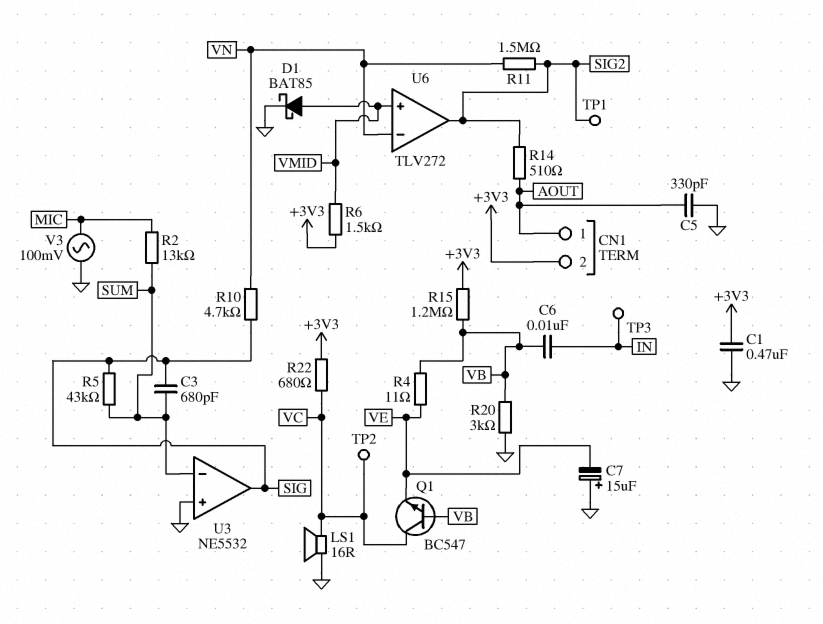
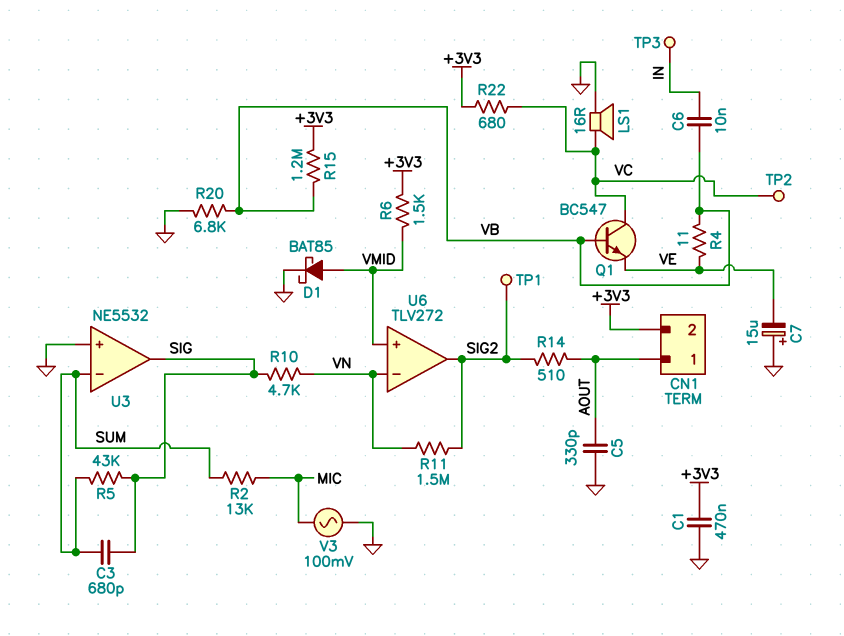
R20: 3k (GND, VB) -> 6.8k (GND, VB)

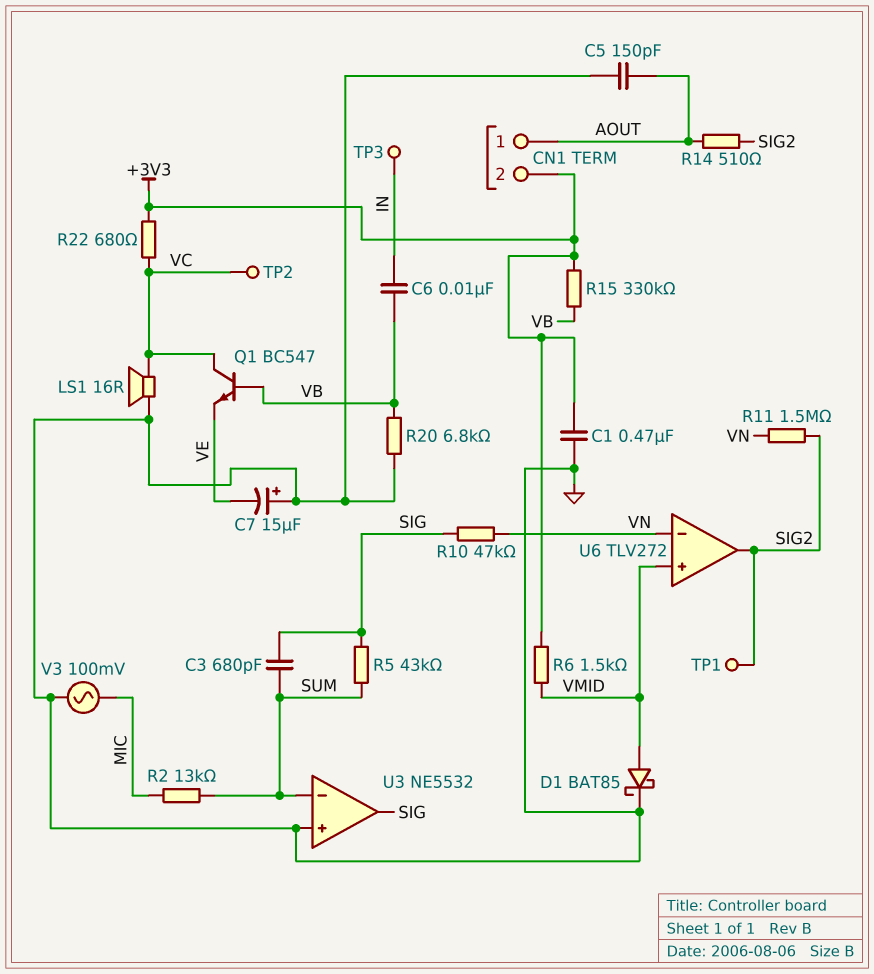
C5: 330pF (AOUT, GND) -> 150pF (AOUT, GND)
R4: 11 (VB, VE) -> none
R10: 4.7k (SIG, VN) -> 47k (SIG, VN)
R15: 1.2M (+3V3, VB) -> 330k (+3V3, VB)

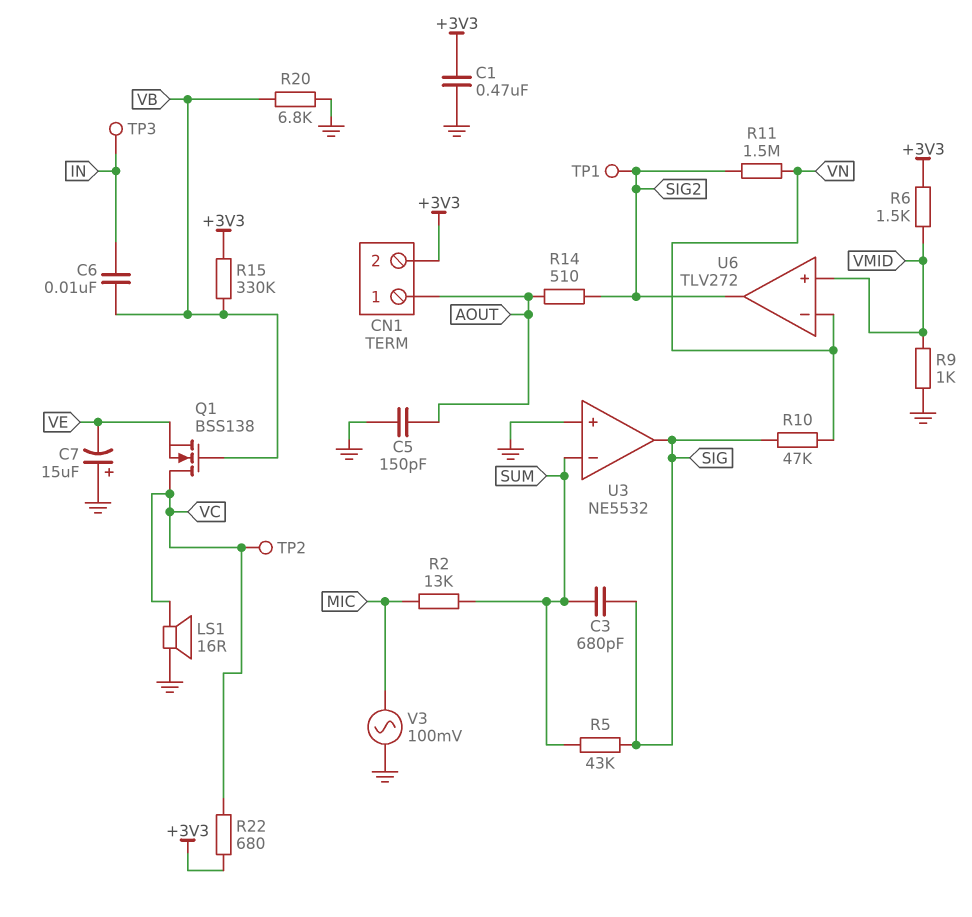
D1: schottky BAT85 (A VMID, K GND) -> none
Q1: NPN BC547 (B VB, C VC, E VE) -> NMOS BSS138 (G VB, D VC, S VE)
R9: none -> 1k (GND, VMID)

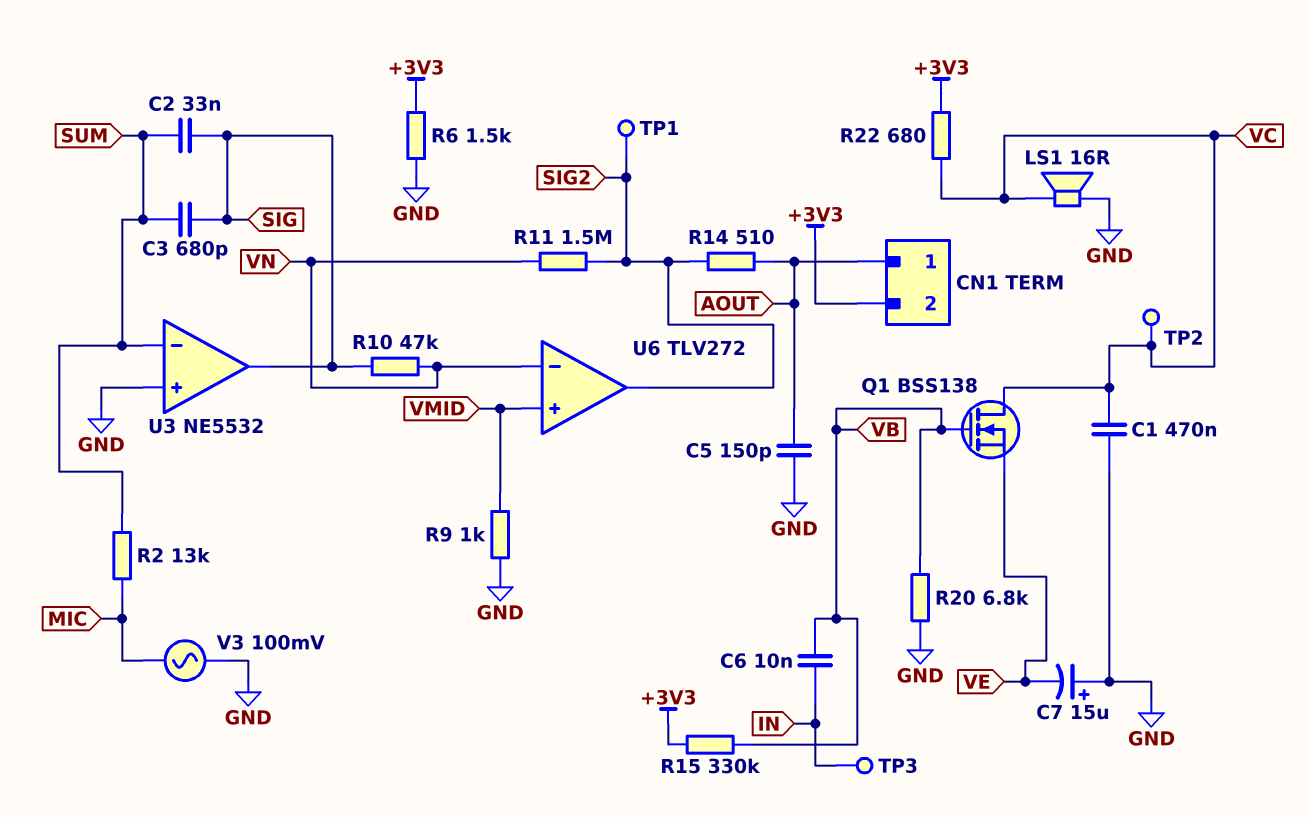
C1: 470nF (+3V3, GND) -> 470nF (GND, VC)
C2: none -> 33nF (SIG, SUM)
R5: 43k (SIG, SUM) -> none
R6: 1.5k (+3V3, VMID) -> 1.5k (+3V3, GND)

